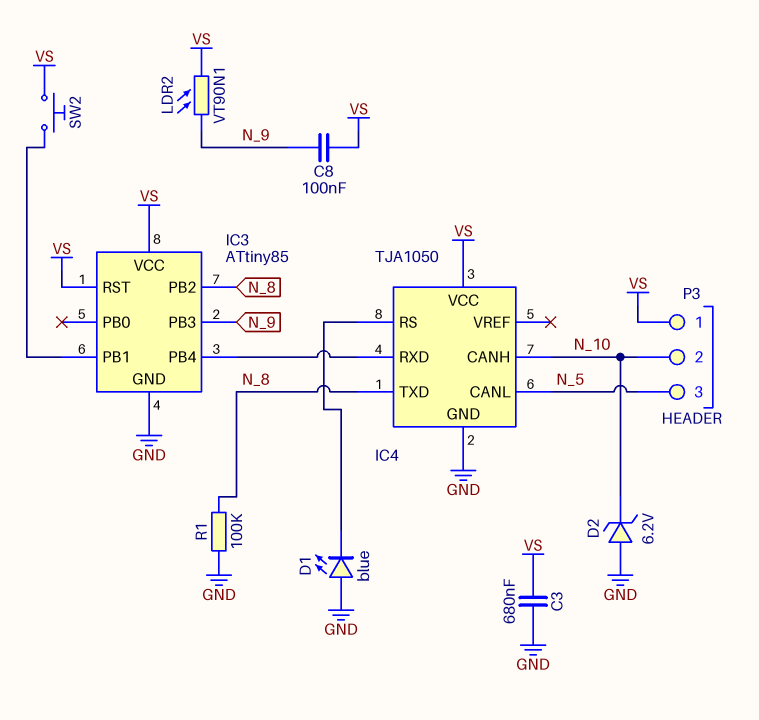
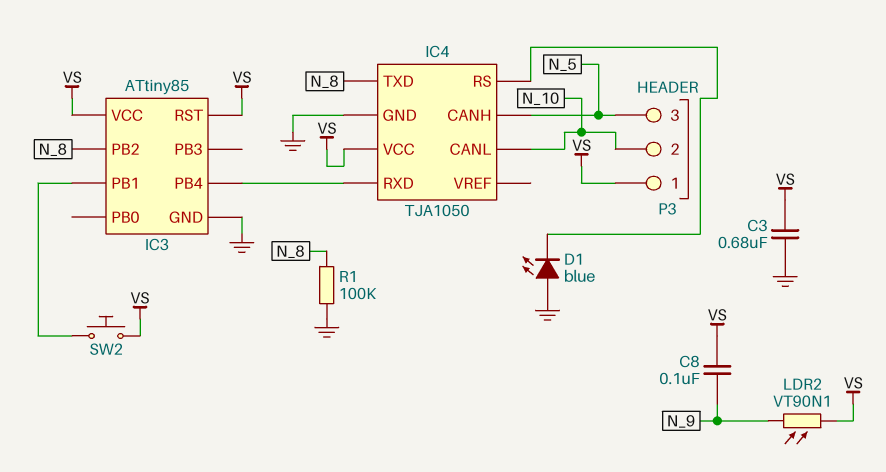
D2: zener 6.2V (A GND, K N_10) -> none
IC3 pin PB3: N_9 -> none
IC4 pin CANH: N_10 -> N_5
IC4 pin CANL: N_5 -> N_10

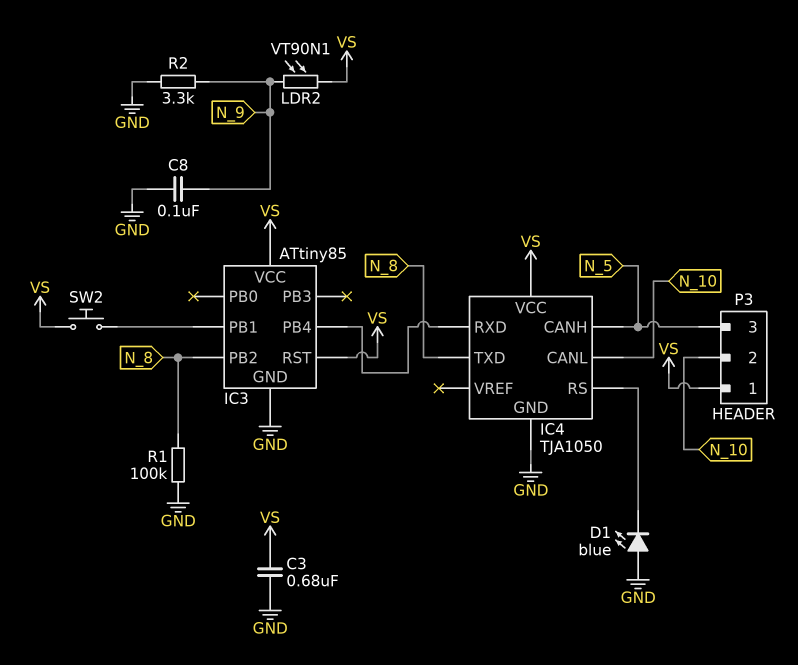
C8: 100nF (N_9, VS) -> 100nF (GND, N_9)
R2: none -> 3.3k (GND, N_9)

